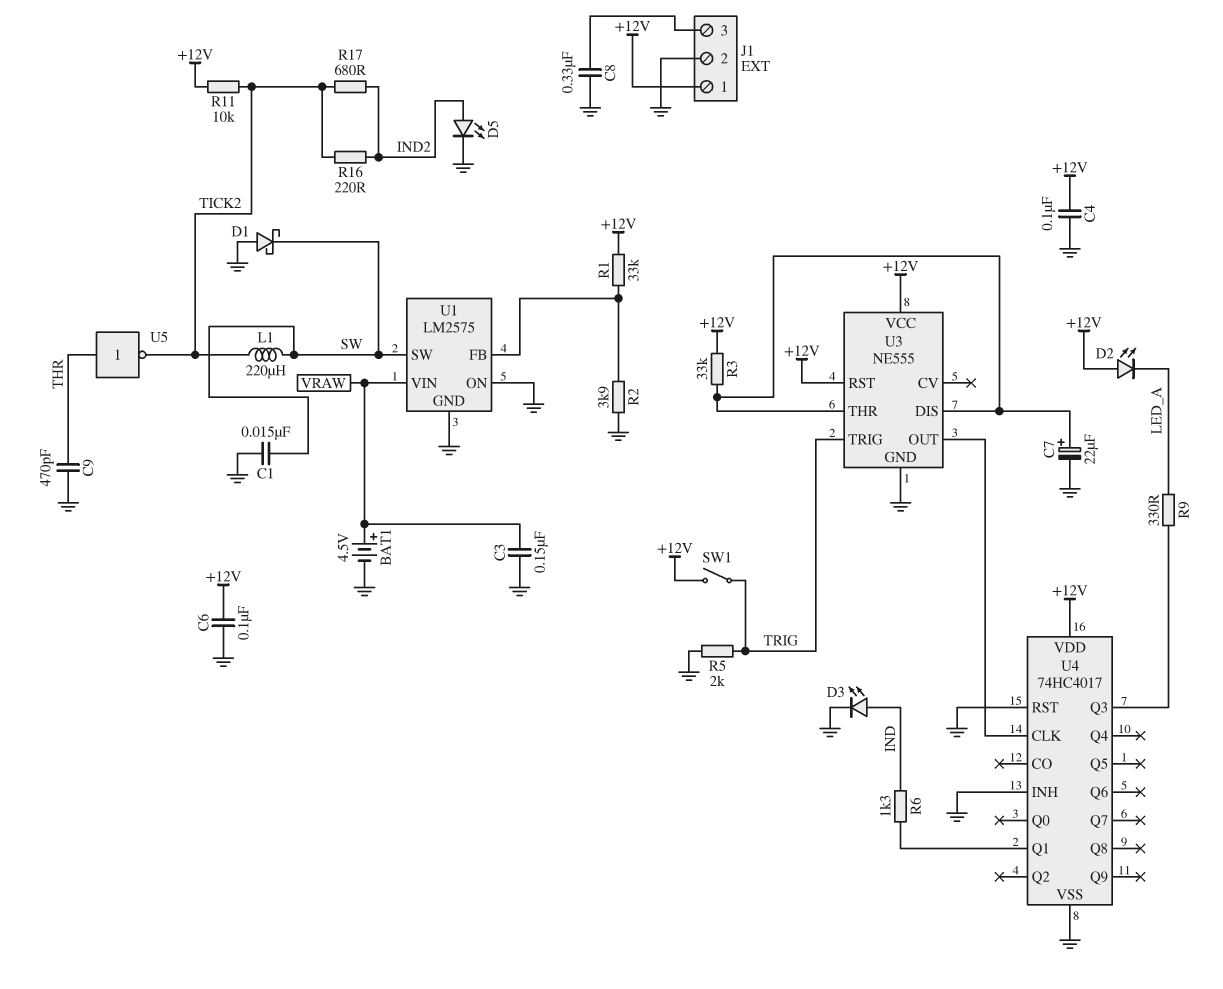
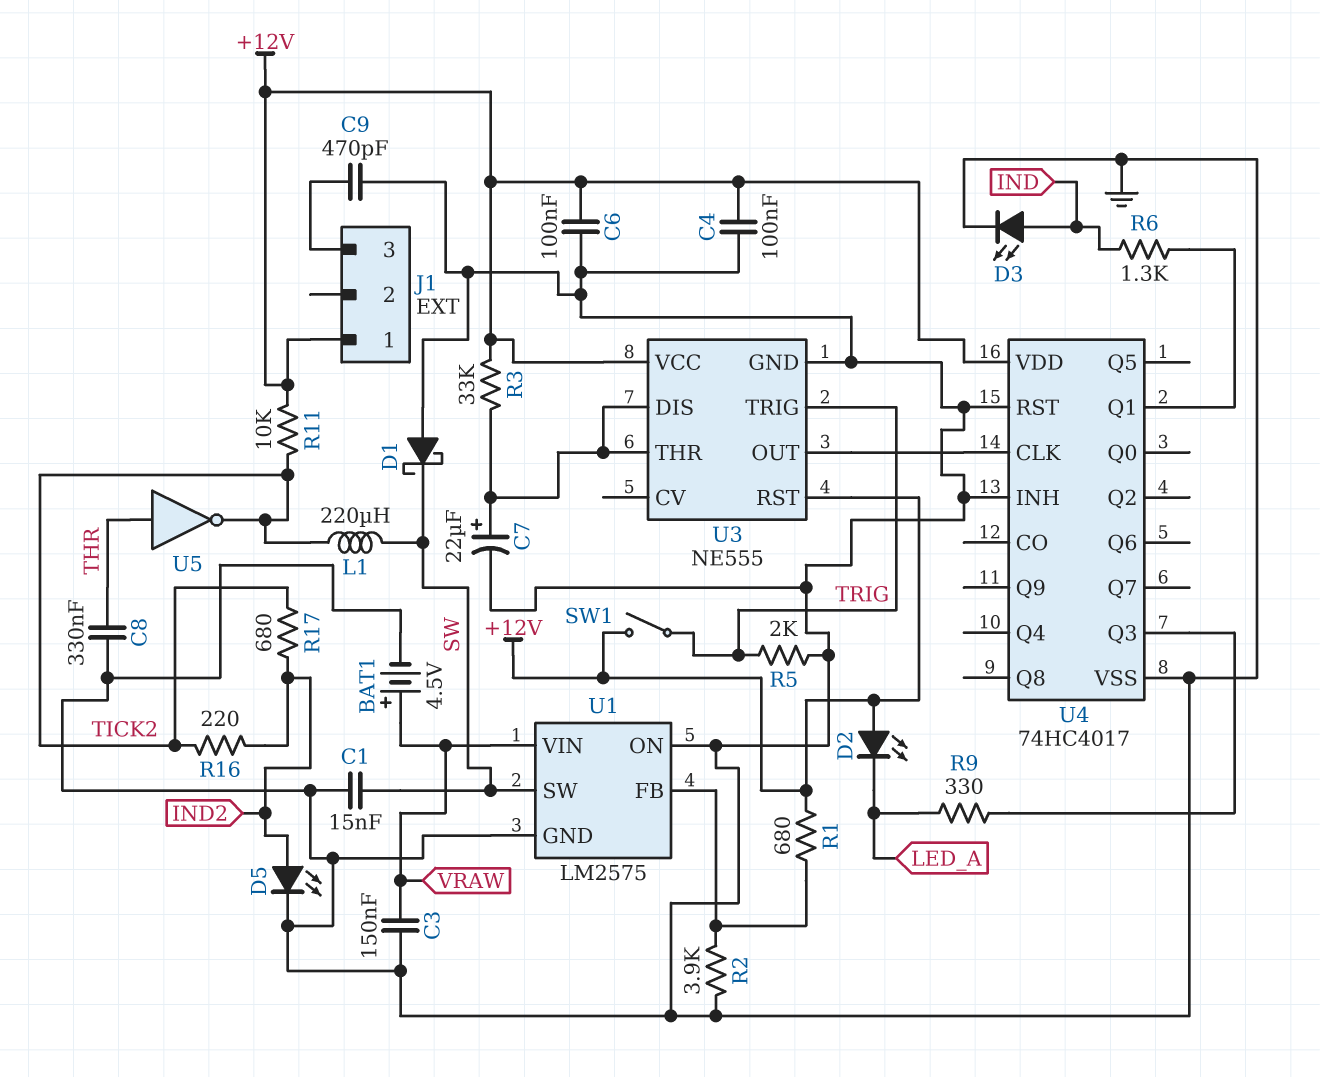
C8: 330nF (GND, J1/3) -> 330nF (GND, THR)
C9: 470pF (GND, THR) -> 470pF (GND, J1/3)
J1 pin 2: GND -> none
R1: 33k (+12V, U1/FB) -> 680 (+12V, U1/FB)

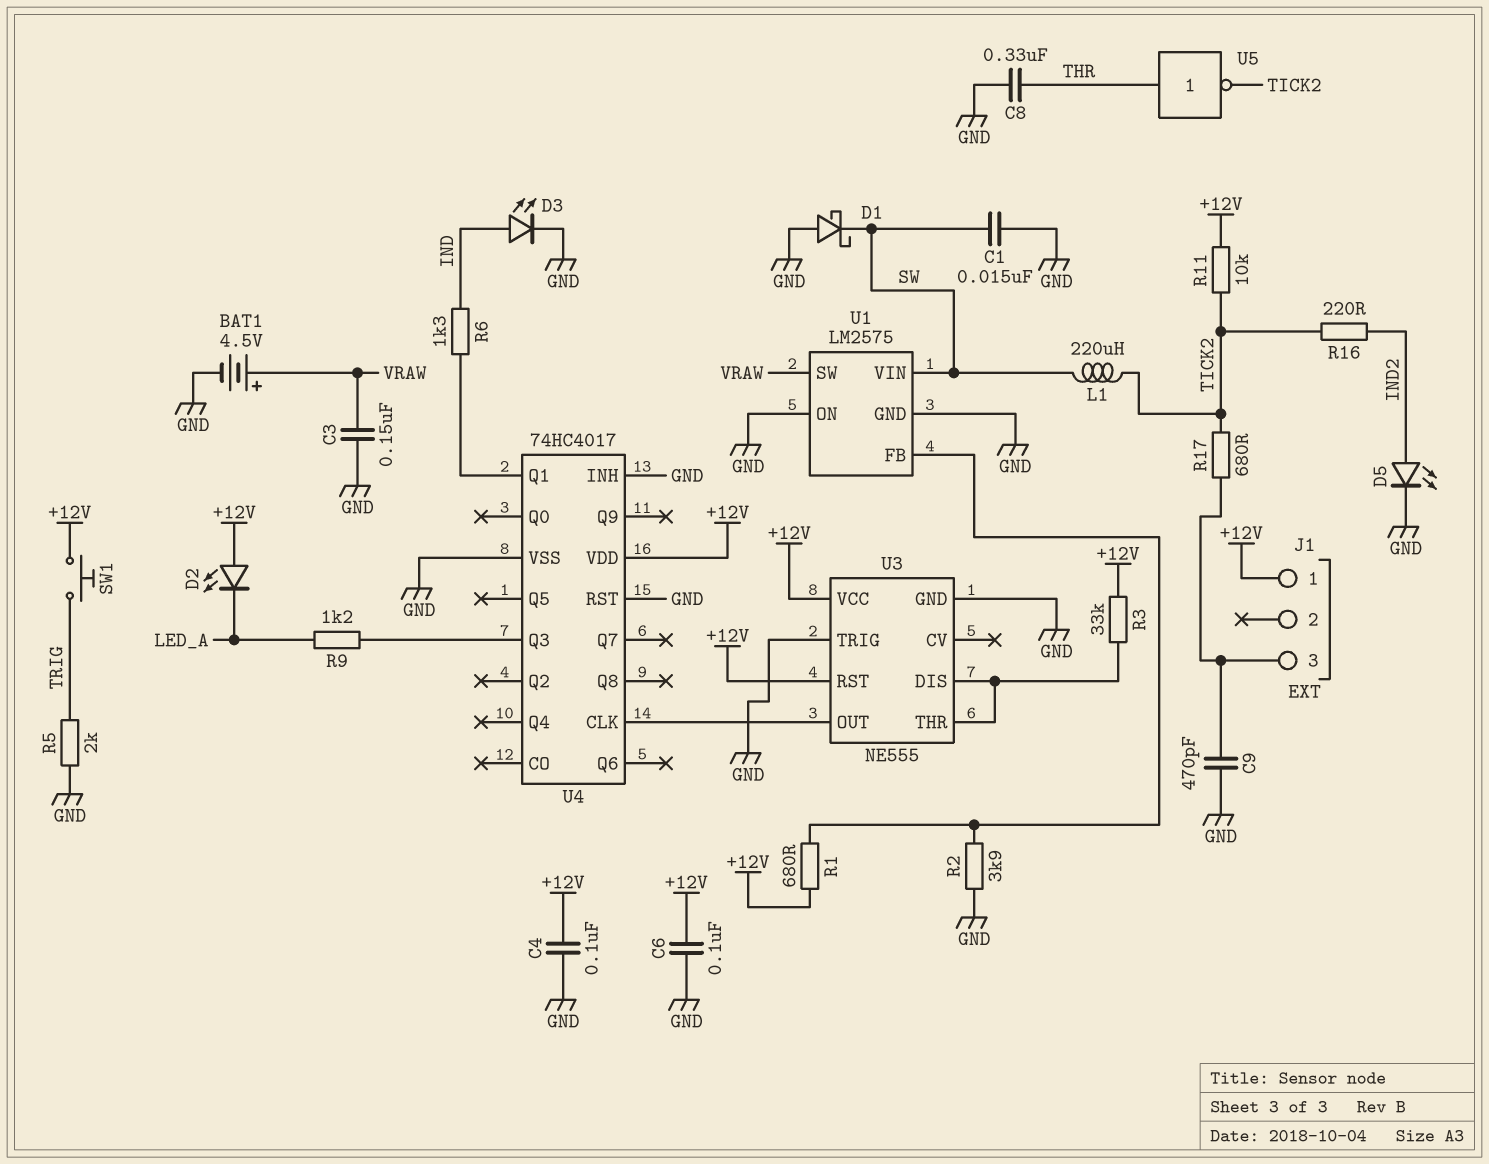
C7: 22uF (plus U3/DIS, minus GND) -> none
R9: 330 (LED_A, U4/Q3) -> 1.2k (LED_A, U4/Q3)
R17: 680 (IND2, TICK2) -> 680 (J1/3, TICK2)
SW1: switch (+12V, TRIG) -> button (+12V, TRIG)
U1 pin SW: SW -> VRAW
U1 pin VIN: VRAW -> SW
U3 pin TRIG: TRIG -> GND

